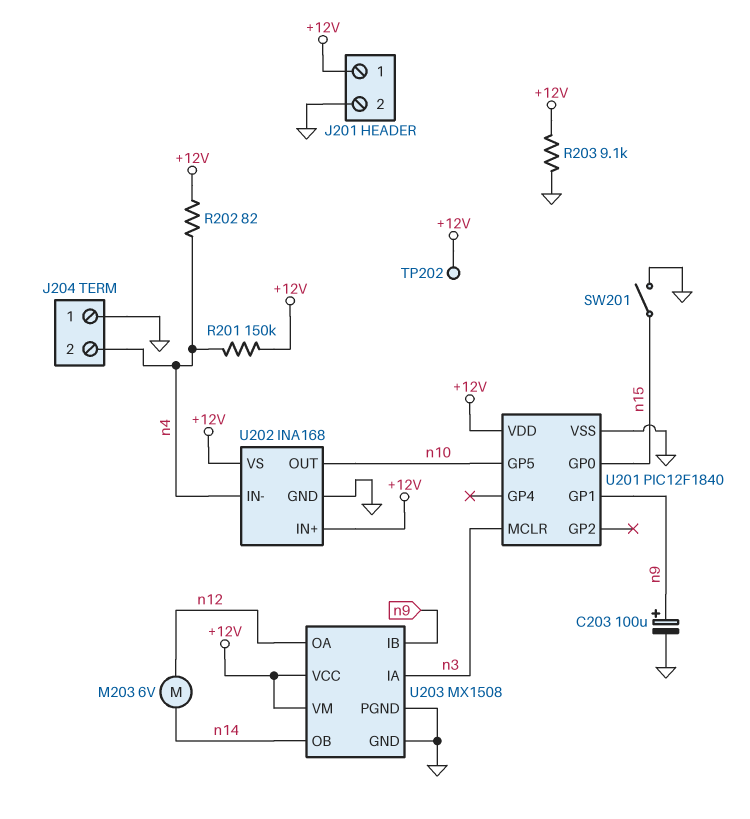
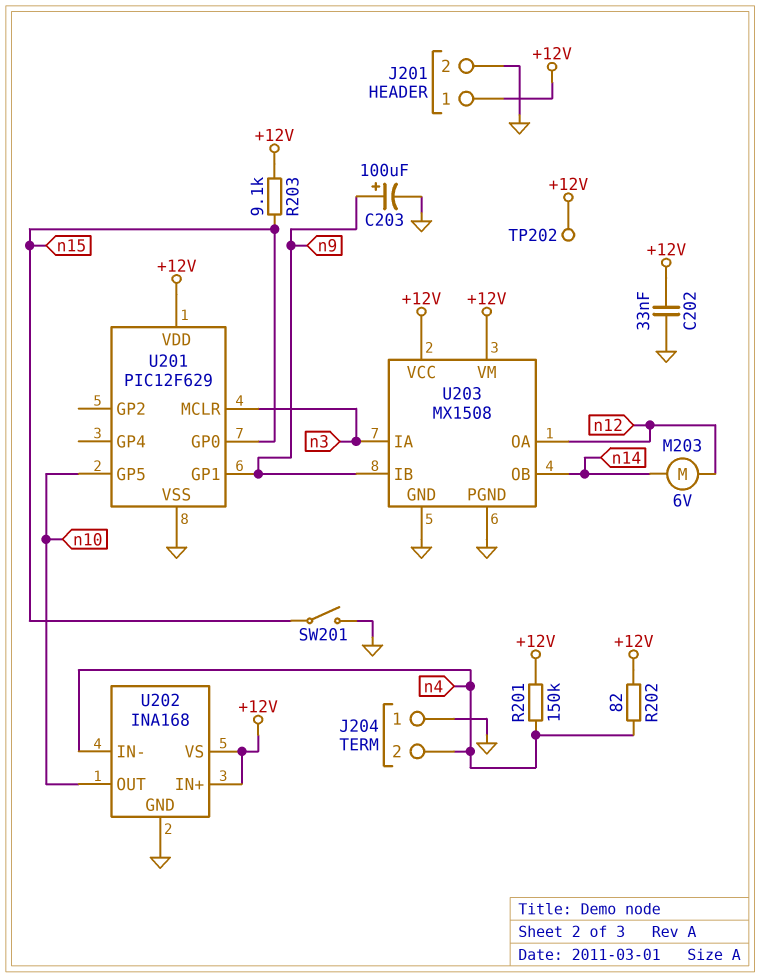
C202: none -> 33nF (+12V, GND)
R203: 9.1k (+12V, GND) -> 9.1k (+12V, n15)
U201: PIC12F1840 -> PIC12F629

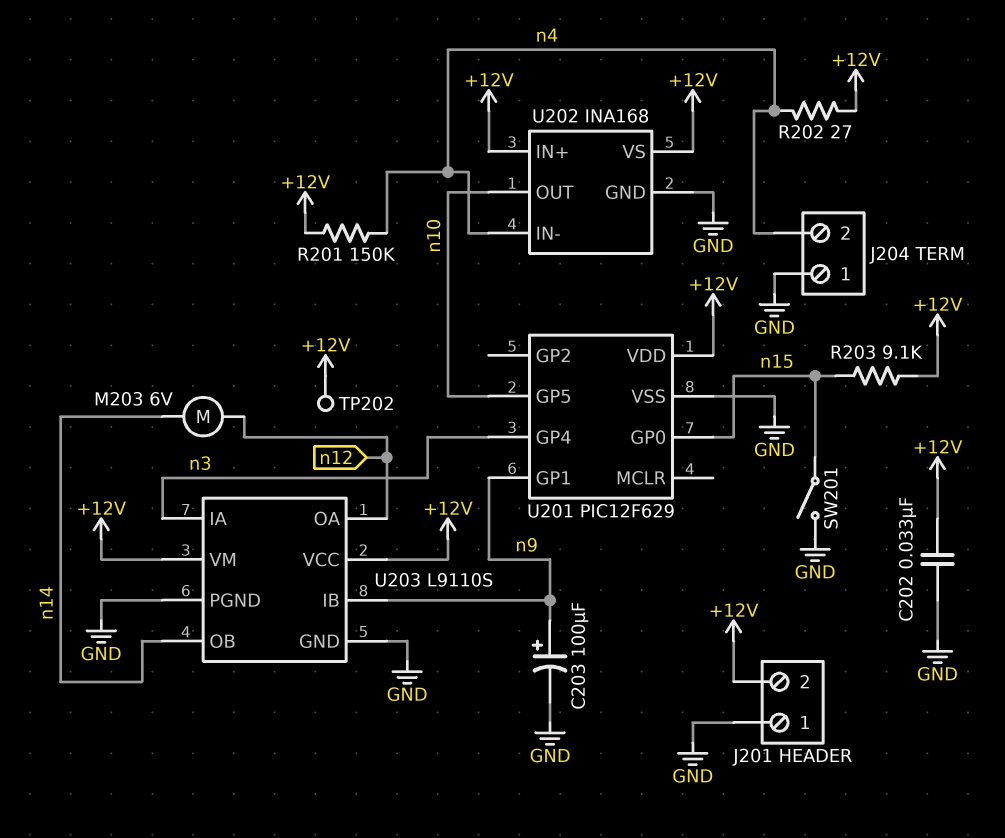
J201 pin 1: +12V -> GND
J201 pin 2: GND -> +12V
R202: 82 (+12V, n4) -> 27 (+12V, n4)
U201 pin GP4: none -> n3
U201 pin MCLR: n3 -> none
U203: MX1508 -> L9110S

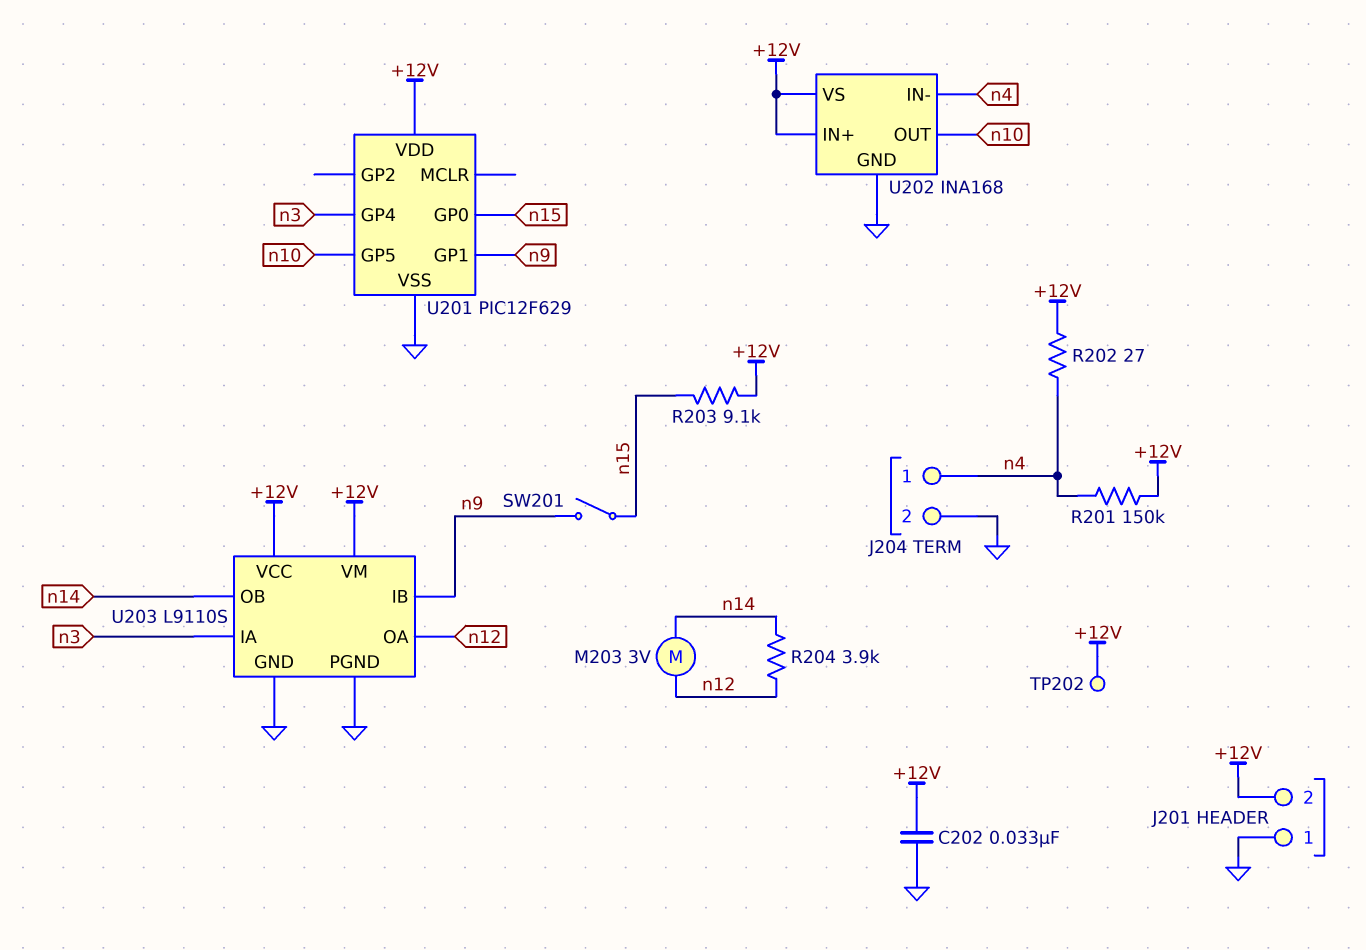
C203: 100uF (plus n9, minus GND) -> none
J204 pin 1: GND -> n4
J204 pin 2: n4 -> GND
M203: motor 6V (n12, n14) -> motor 3V (n12, n14)
R204: none -> 3.9k (n12, n14)
SW201: switch (GND, n15) -> switch (n9, n15)

